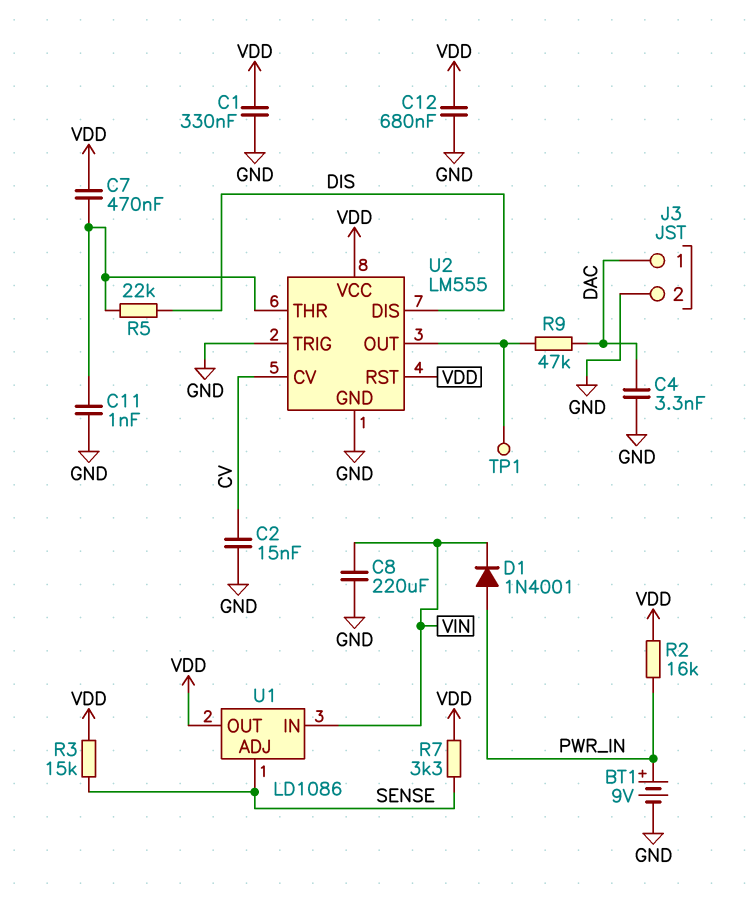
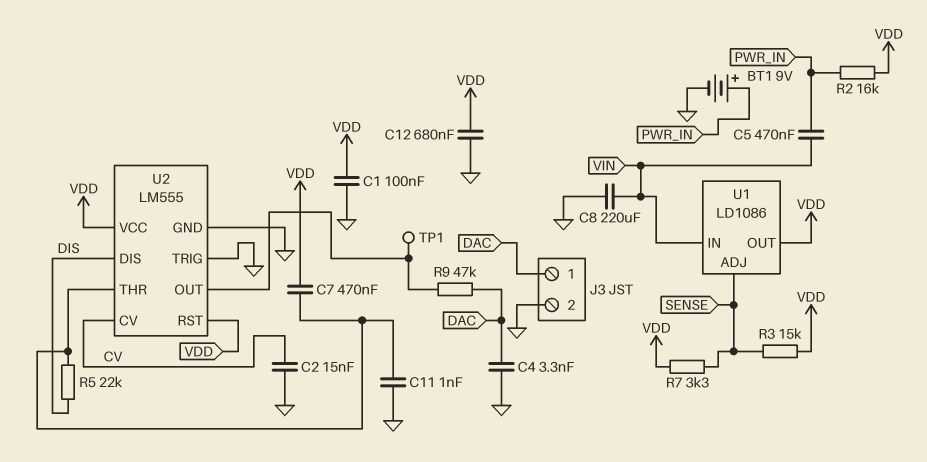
C1: 330nF (GND, VDD) -> 100nF (GND, VDD)
C5: none -> 470nF (PWR_IN, VIN)
D1: diode 1N4001 (A PWR_IN, K VIN) -> none

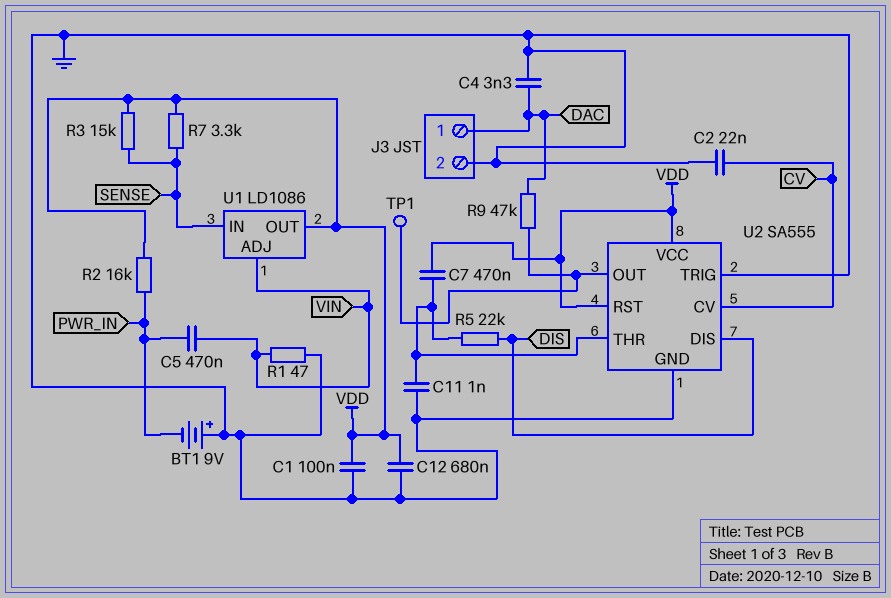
BT1: 9V (plus PWR_IN, minus GND) -> 9V (plus GND, minus PWR_IN)
C2: 15nF (CV, GND) -> 22nF (CV, GND)
C8: 220uF (GND, VIN) -> none
R1: none -> 47 (GND, VIN)
U1 pin ADJ: SENSE -> VIN
U1 pin IN: VIN -> SENSE
U2: LM555 -> SA555

